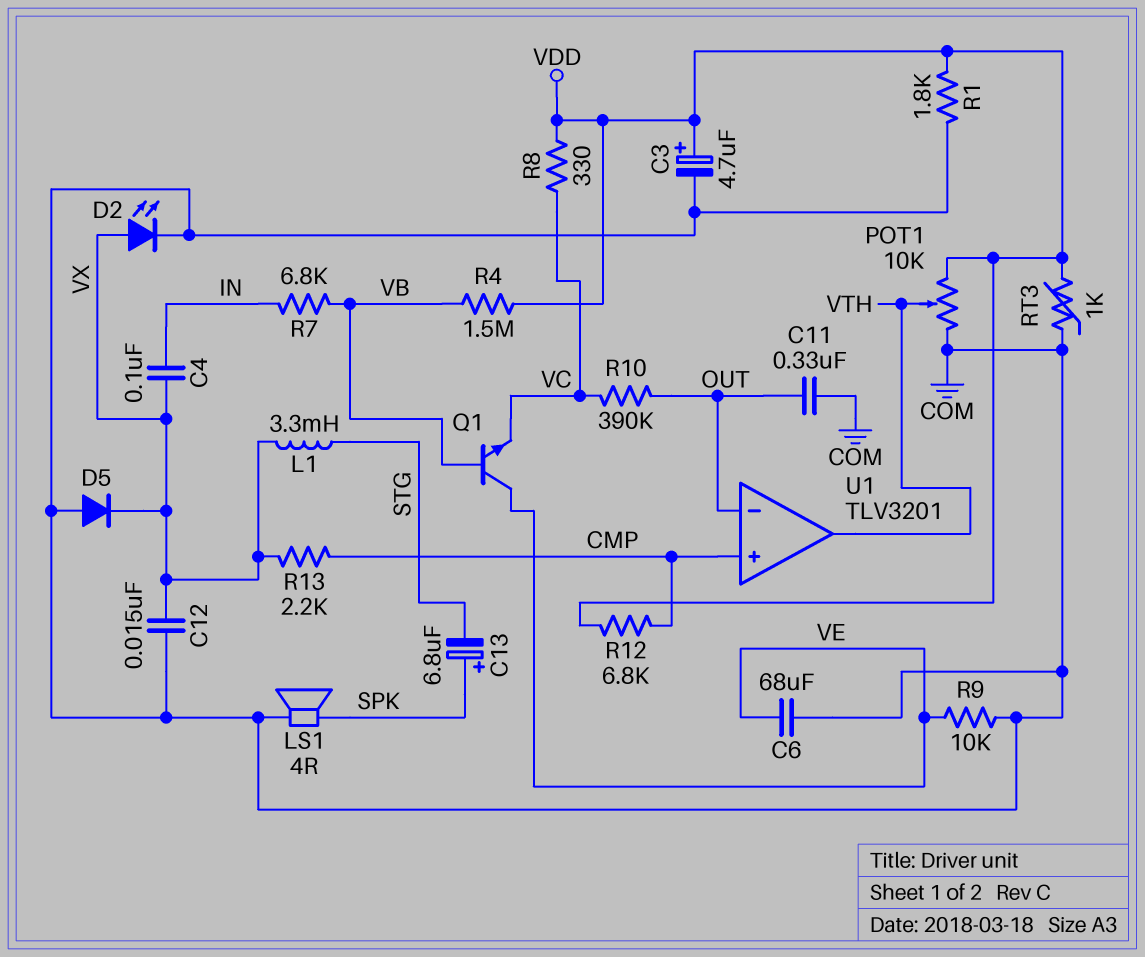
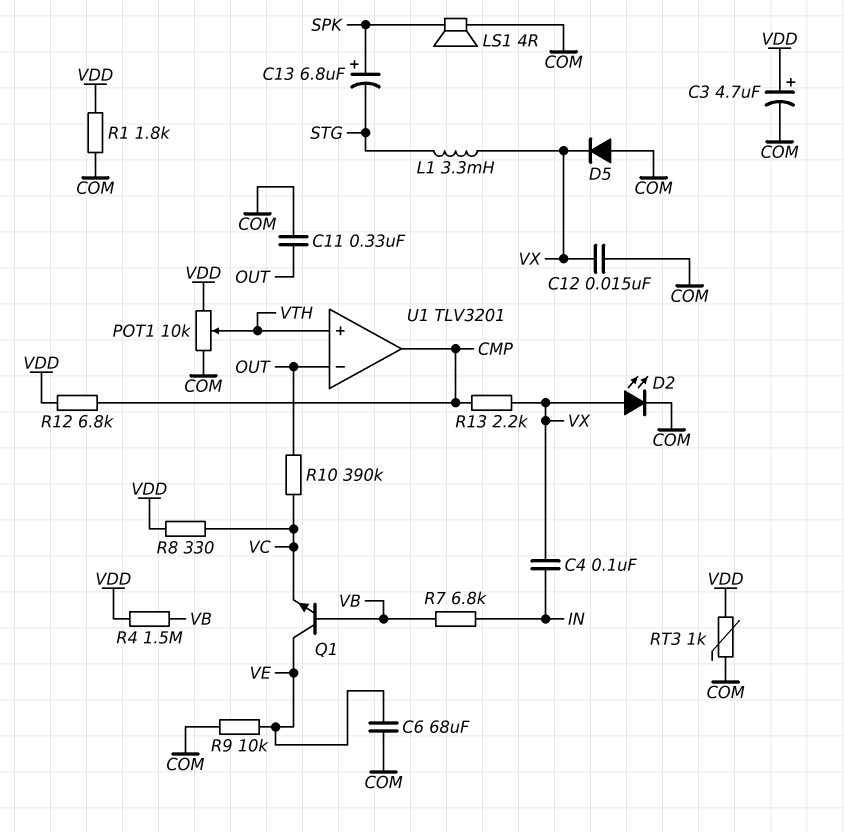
U1 pin in+: CMP -> VTH
U1 pin out: VTH -> CMP

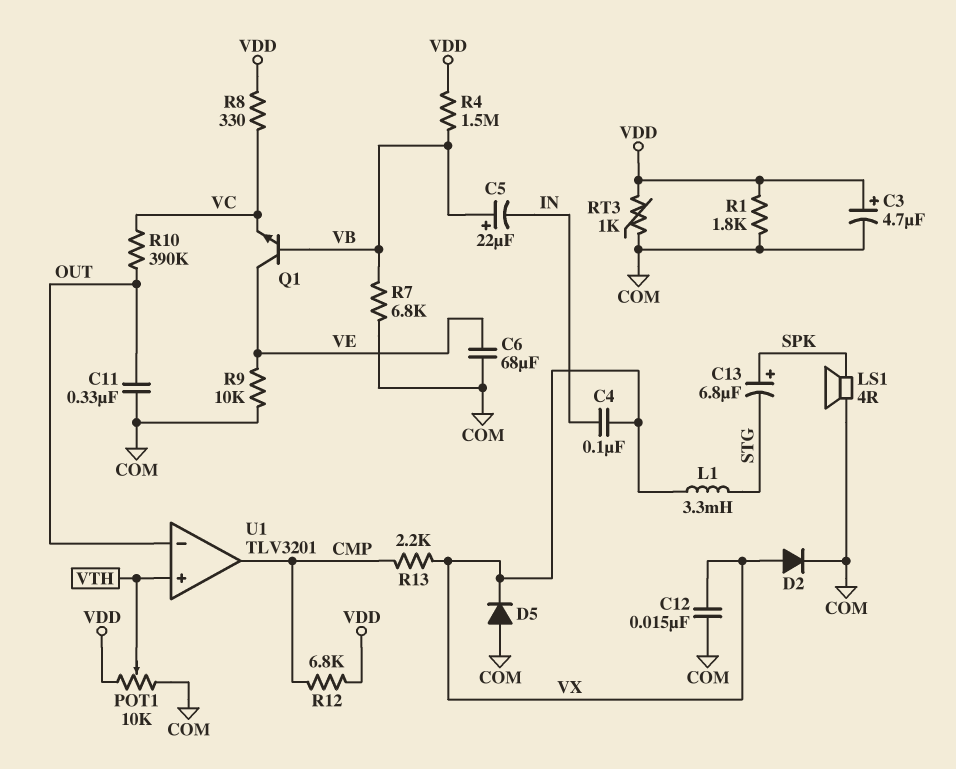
C5: none -> 22uF (plus VB, minus IN)
D2: LED (A VX, K COM) -> diode (A VX, K COM)
R7: 6.8k (IN, VB) -> 6.8k (COM, VB)

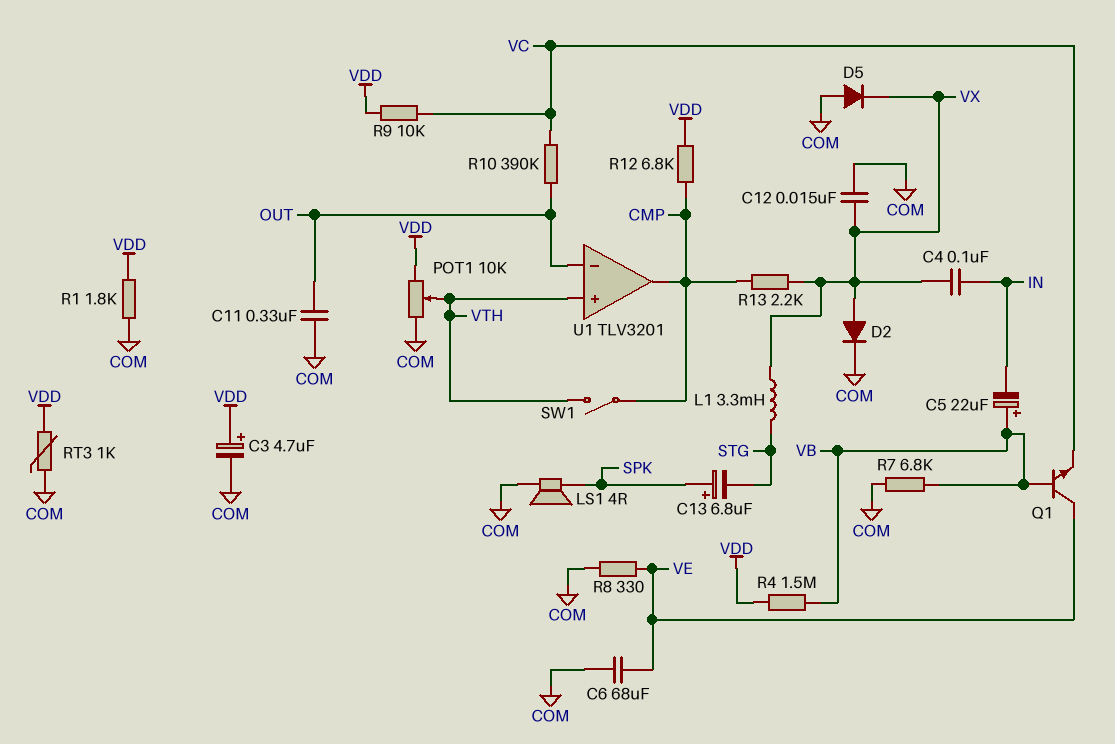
R8: 330 (VC, VDD) -> 330 (COM, VE)
R9: 10k (COM, VE) -> 10k (VC, VDD)
SW1: none -> switch (CMP, VTH)

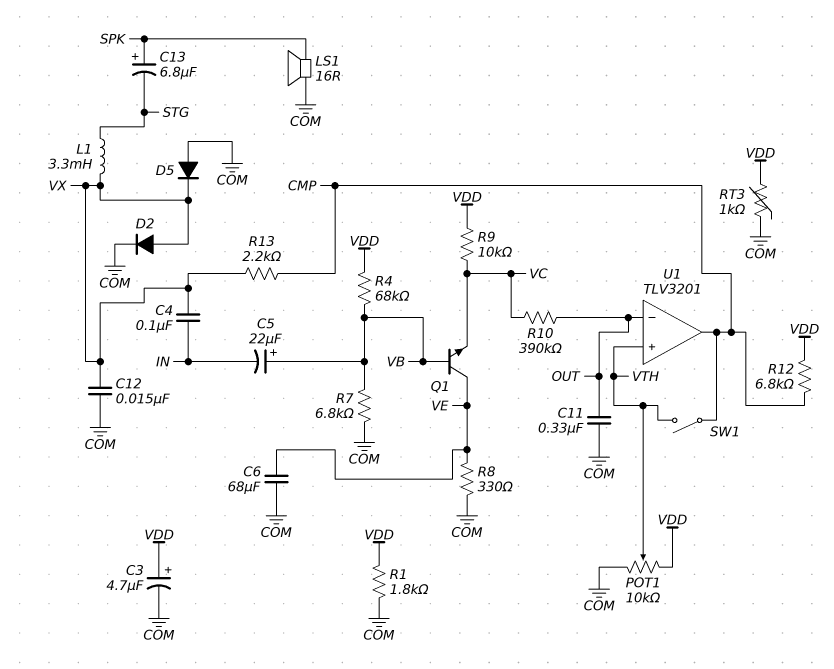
LS1: speaker 4R (COM, SPK) -> speaker 16R (COM, SPK)
R4: 1.5M (VB, VDD) -> 68k (VB, VDD)

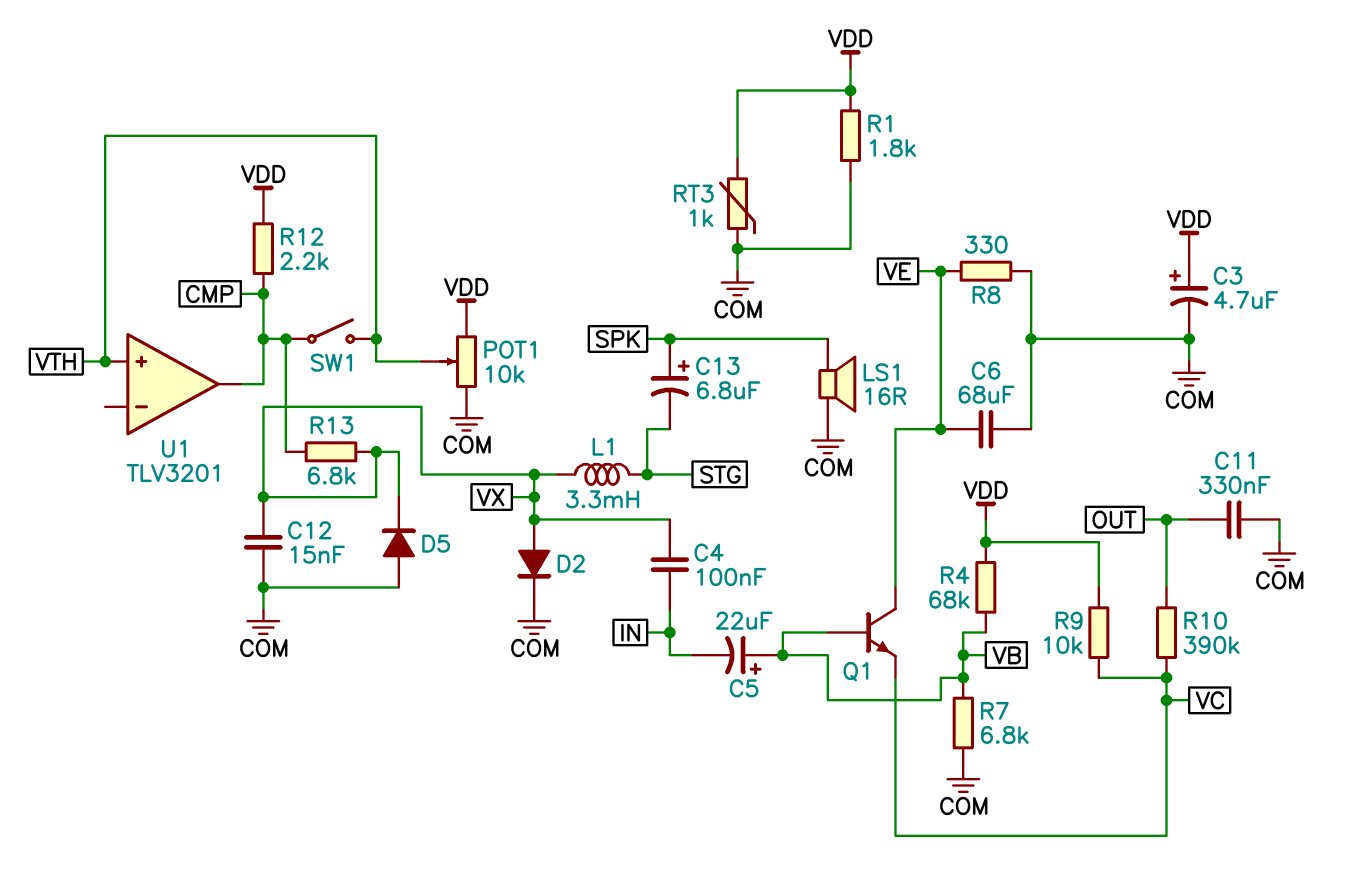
R12: 6.8k (CMP, VDD) -> 2.2k (CMP, VDD)
R13: 2.2k (CMP, VX) -> 6.8k (CMP, VX)
U1 pin in-: OUT -> none

